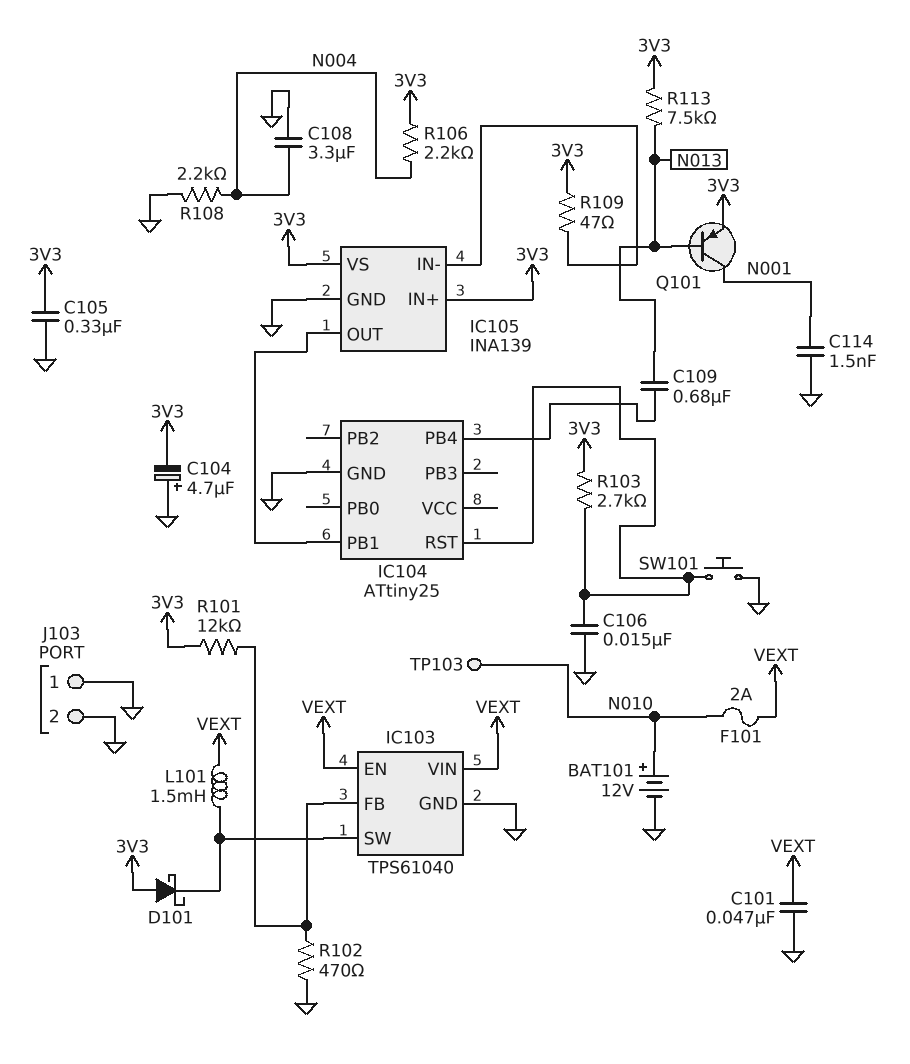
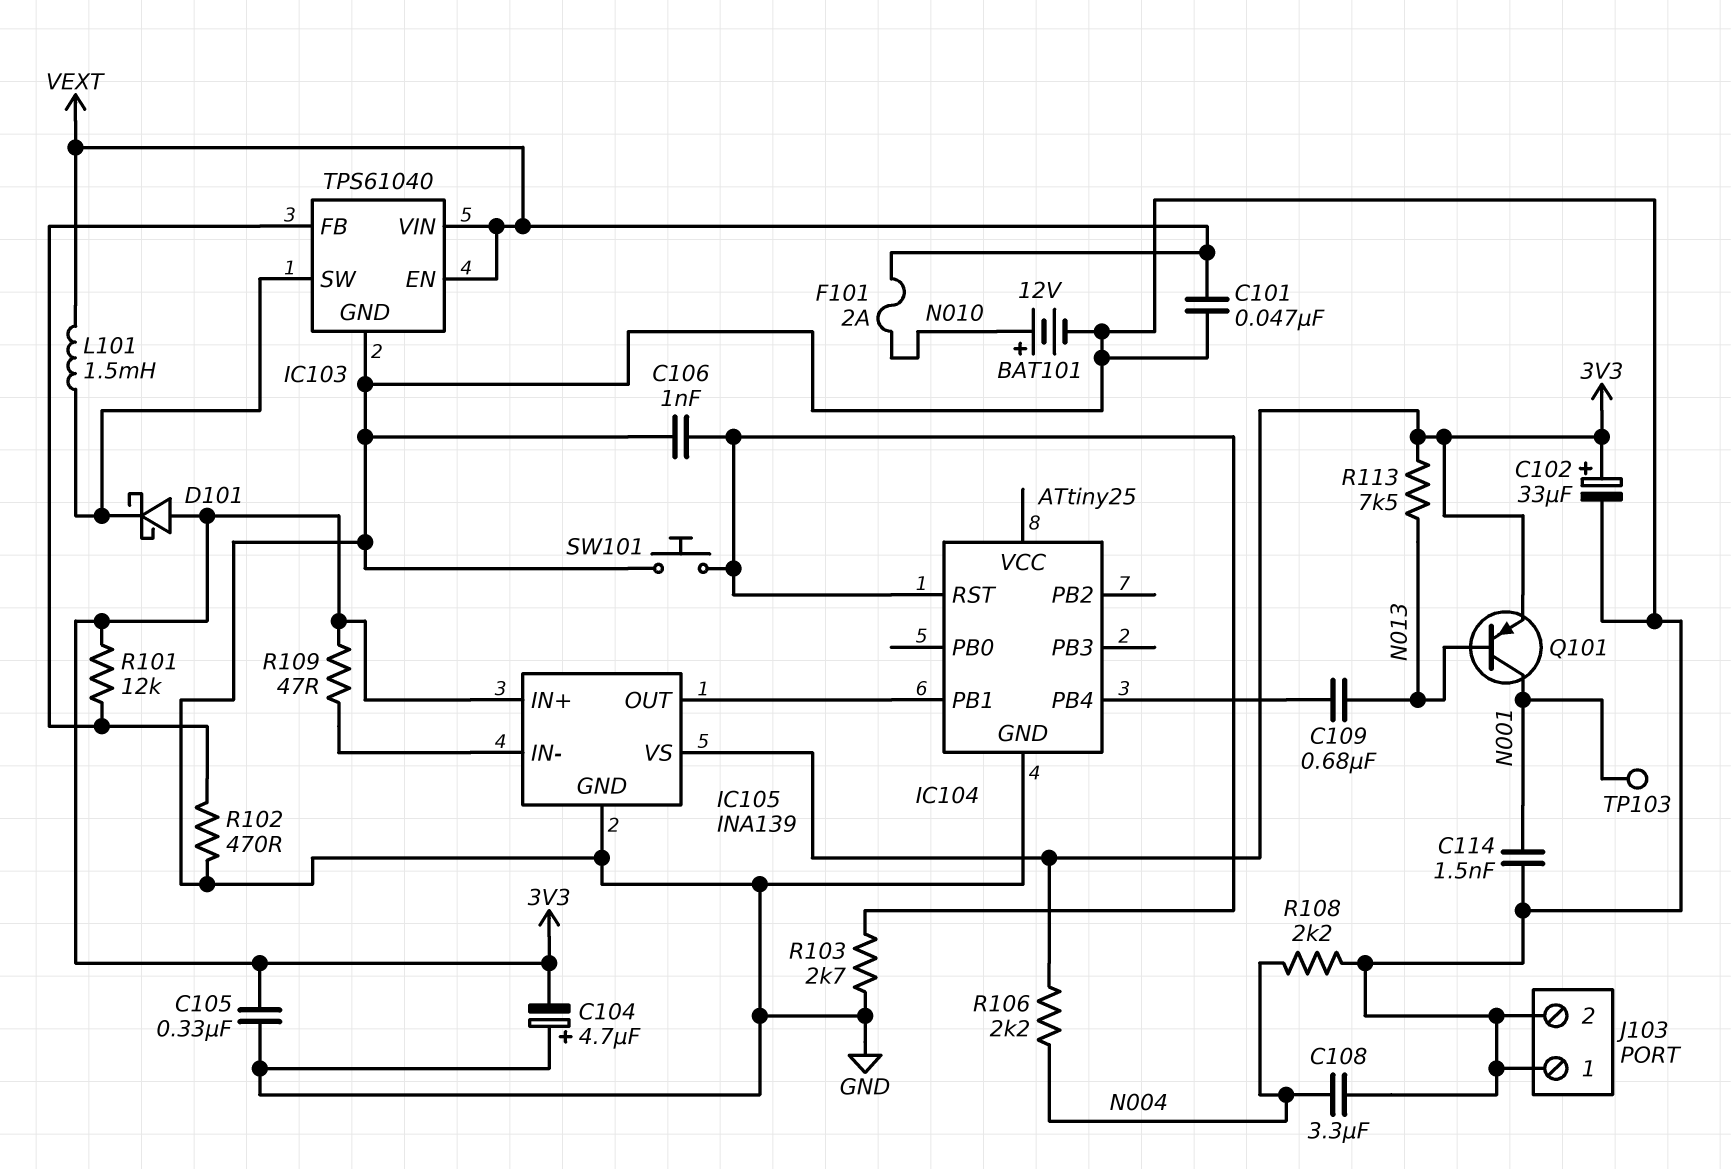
C102: none -> 33uF (plus 3V3, minus GND)
C106: 15nF (GND, IC104/RST) -> 1nF (GND, IC104/RST)
R103: 2.7k (3V3, IC104/RST) -> 2.7k (GND, IC104/RST)
TP103: test point (N010) -> test point (N001)

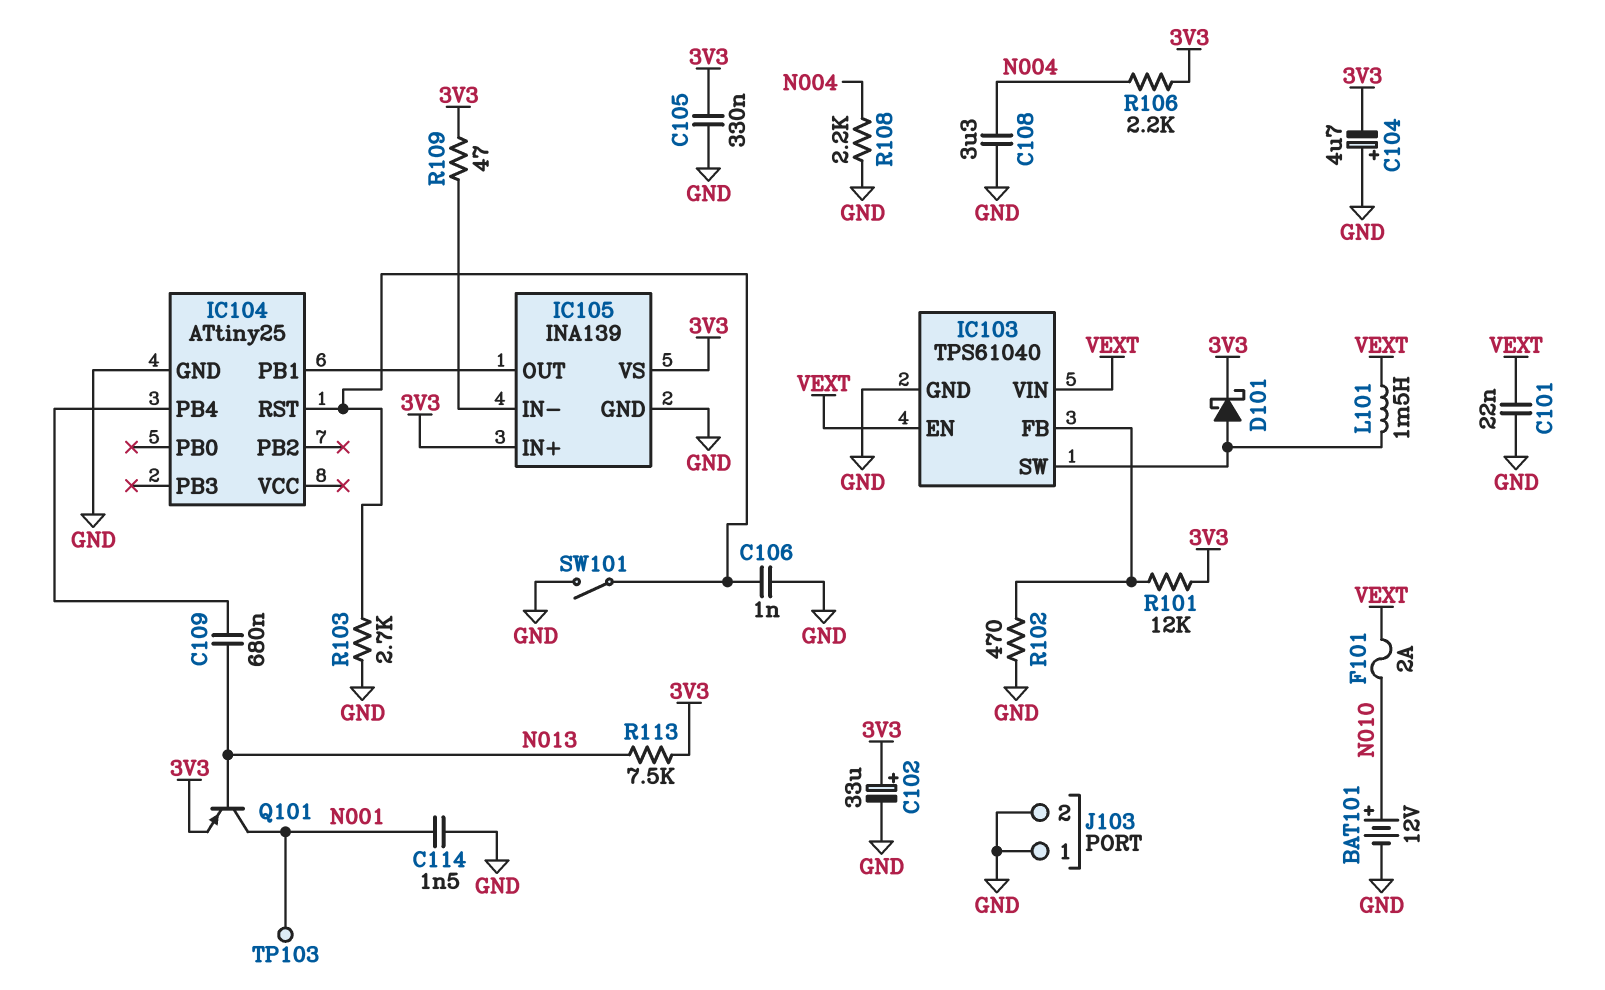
C101: 47nF (GND, VEXT) -> 22nF (GND, VEXT)
D101: schottky (A 3V3, K IC103/SW) -> schottky (A IC103/SW, K 3V3)
SW101: button (GND, IC104/RST) -> switch (GND, IC104/RST)

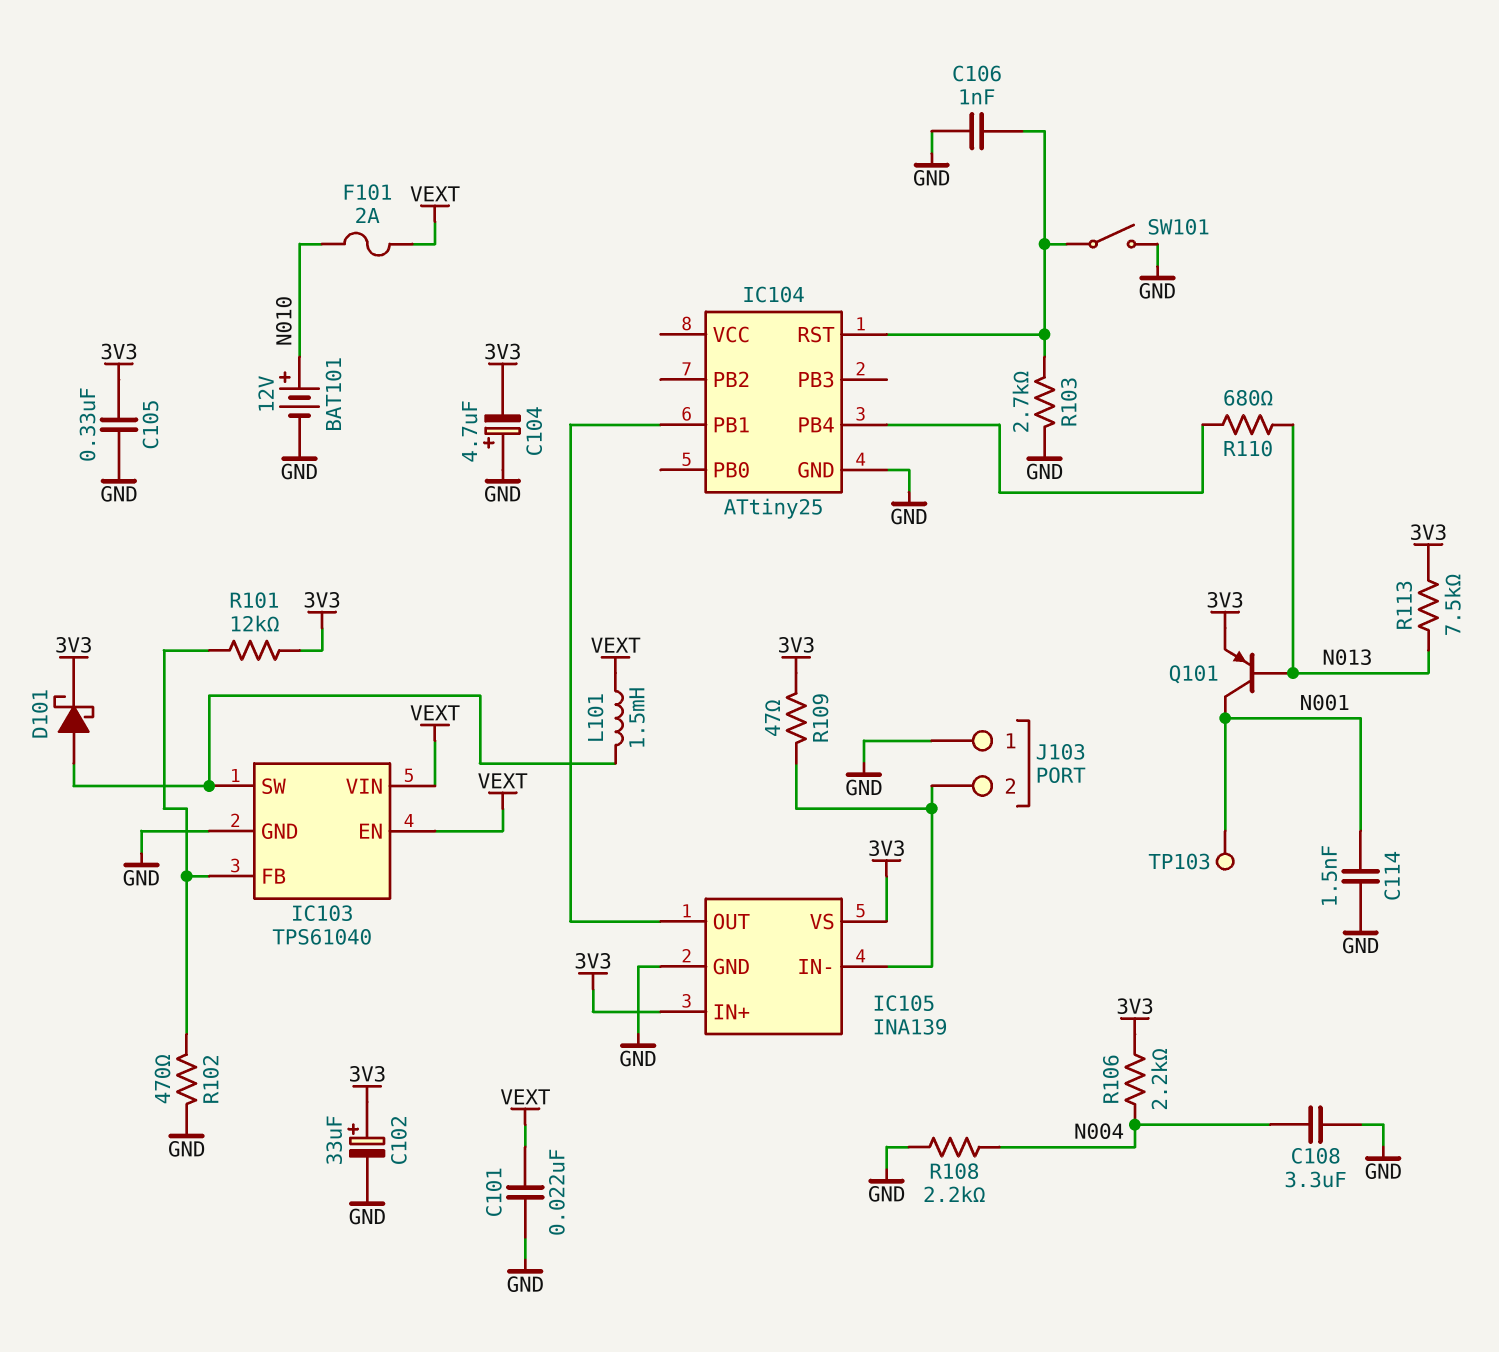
C109: 680nF (IC104/PB4, N013) -> none
J103 pin 2: GND -> IC105/IN-
R110: none -> 680 (IC104/PB4, N013)

